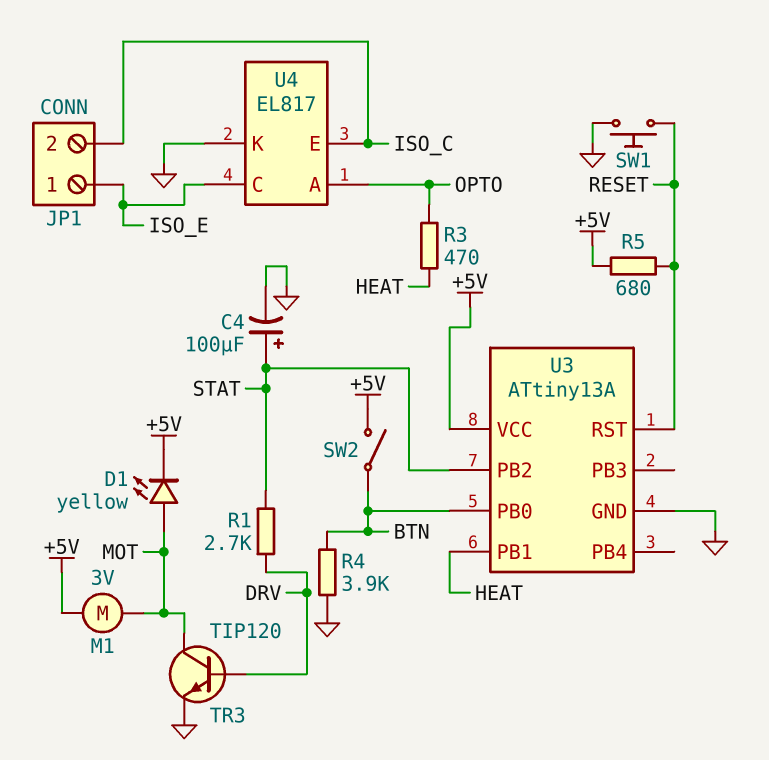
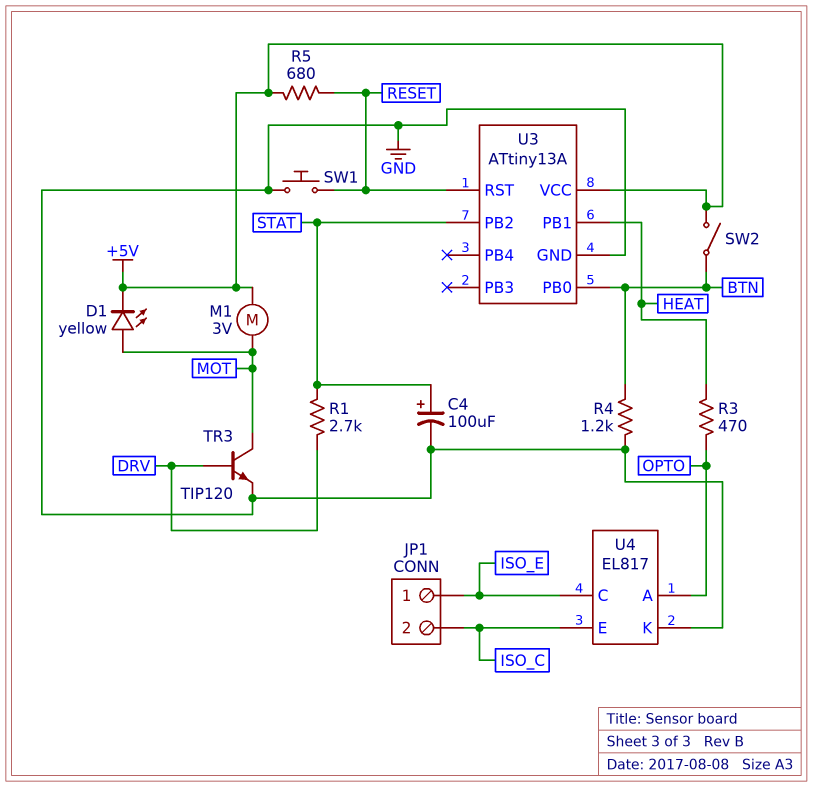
R4: 3.9k (BTN, GND) -> 1.2k (BTN, GND)

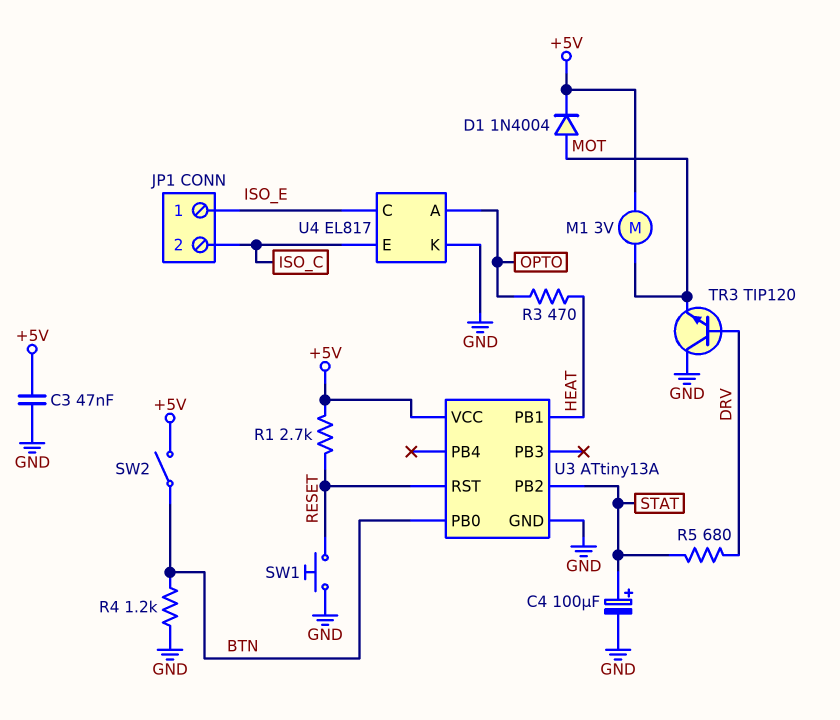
C3: none -> 47nF (+5V, GND)
D1: LED yellow (A MOT, K +5V) -> diode 1N4004 (A MOT, K +5V)
R1: 2.7k (DRV, STAT) -> 2.7k (+5V, RESET)
R5: 680 (+5V, RESET) -> 680 (DRV, STAT)
TR3: NPN TIP120 (B DRV, C MOT, E GND) -> NPN TIP120 (B DRV, C GND, E MOT)

